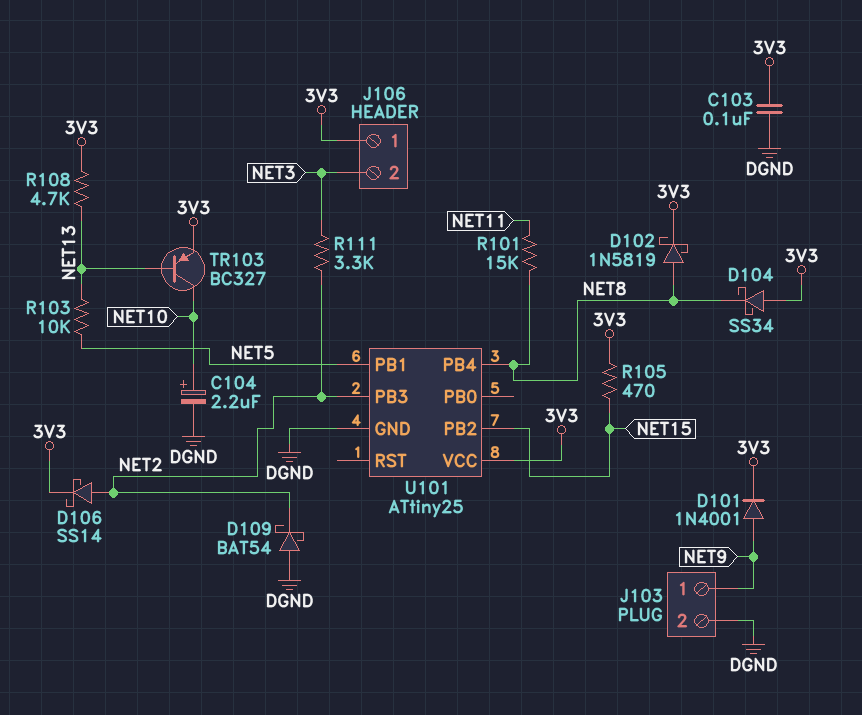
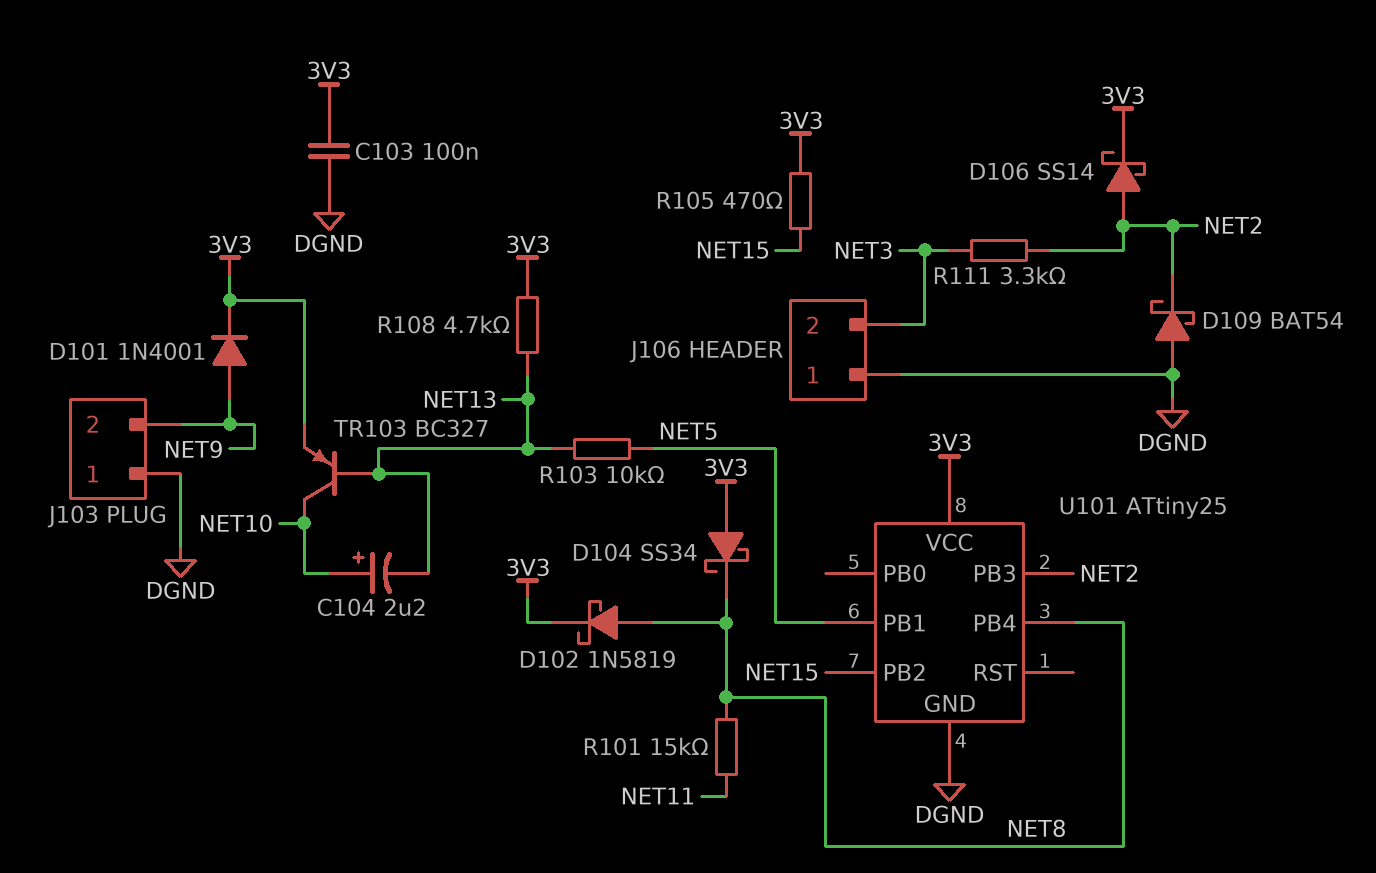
C104: 2.2uF (plus NET10, minus DGND) -> 2.2uF (plus NET10, minus NET13)
J103 pin 1: NET9 -> DGND
J103 pin 2: DGND -> NET9
J106 pin 1: 3V3 -> DGND

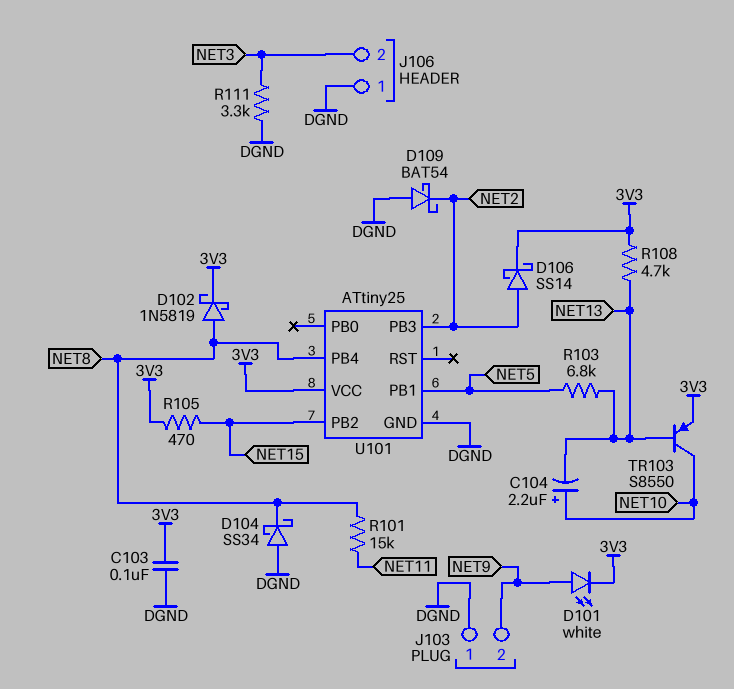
D101: diode 1N4001 (A NET9, K 3V3) -> LED white (A NET9, K 3V3)
D104: schottky SS34 (A 3V3, K NET8) -> schottky SS34 (A DGND, K NET8)
R103: 10k (NET5, NET13) -> 6.8k (NET5, NET13)
R111: 3.3k (NET2, NET3) -> 3.3k (DGND, NET3)
TR103: PNP BC327 (B NET13, C NET10, E 3V3) -> PNP S8550 (B NET13, C NET10, E 3V3)

